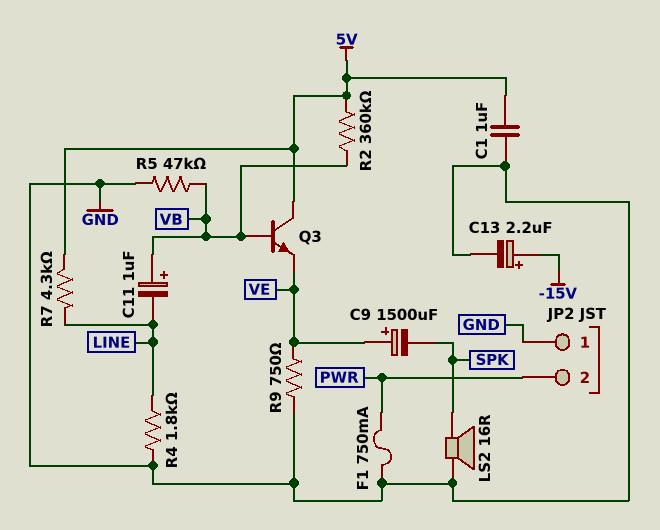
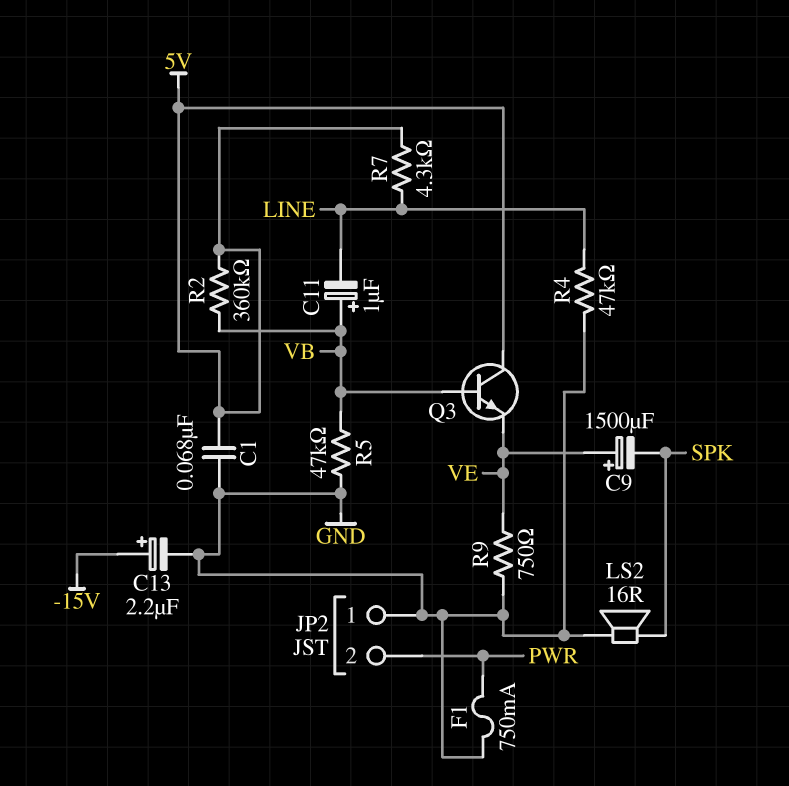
C1: 1uF (5V, GND) -> 68nF (5V, GND)
R4: 1.8k (GND, LINE) -> 47k (GND, LINE)

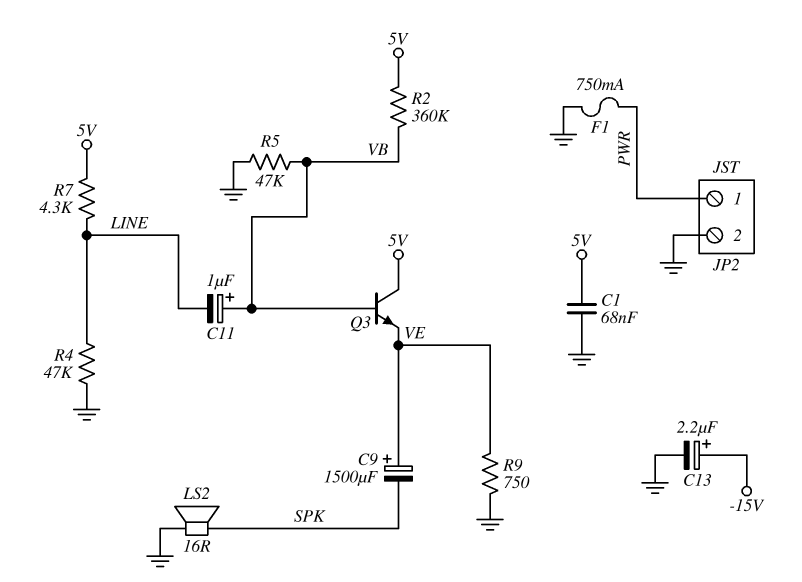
JP2 pin 1: GND -> PWR
JP2 pin 2: PWR -> GND

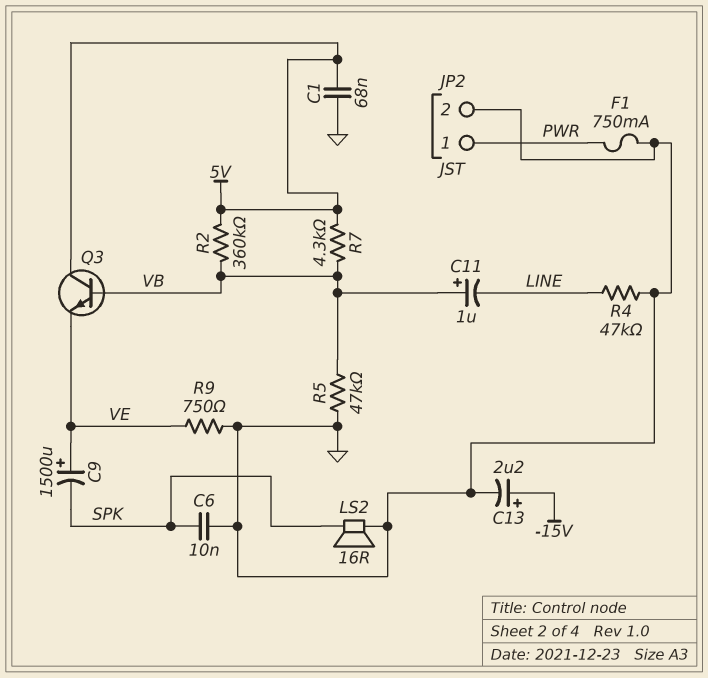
C6: none -> 10nF (GND, SPK)
R7: 4.3k (5V, LINE) -> 4.3k (5V, VB)

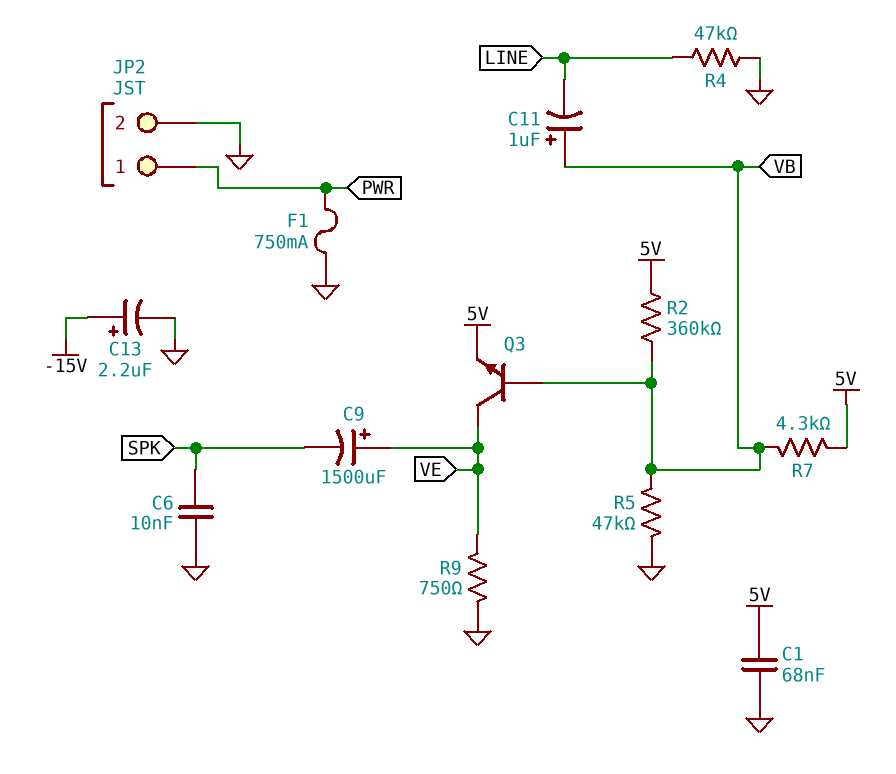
LS2: speaker 16R (GND, SPK) -> none
Q3: NPN (B VB, C 5V, E VE) -> NPN (B VB, C VE, E 5V)

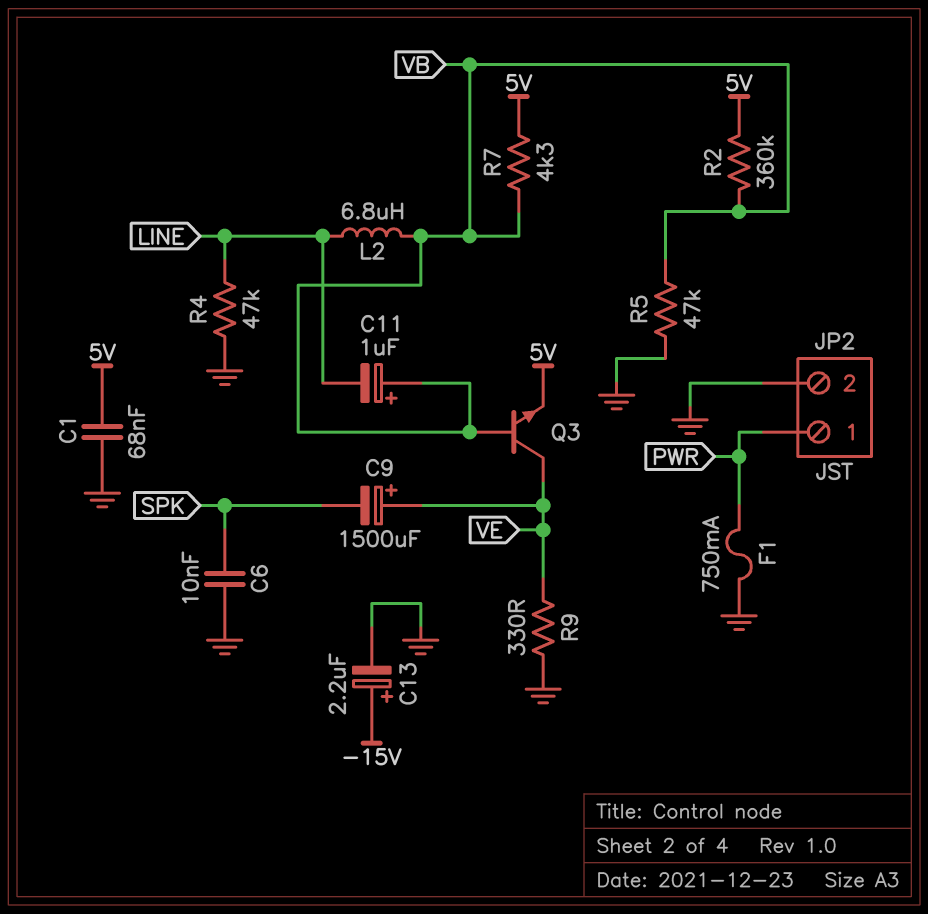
L2: none -> 6.8uH (LINE, VB)
R9: 750 (GND, VE) -> 330 (GND, VE)

